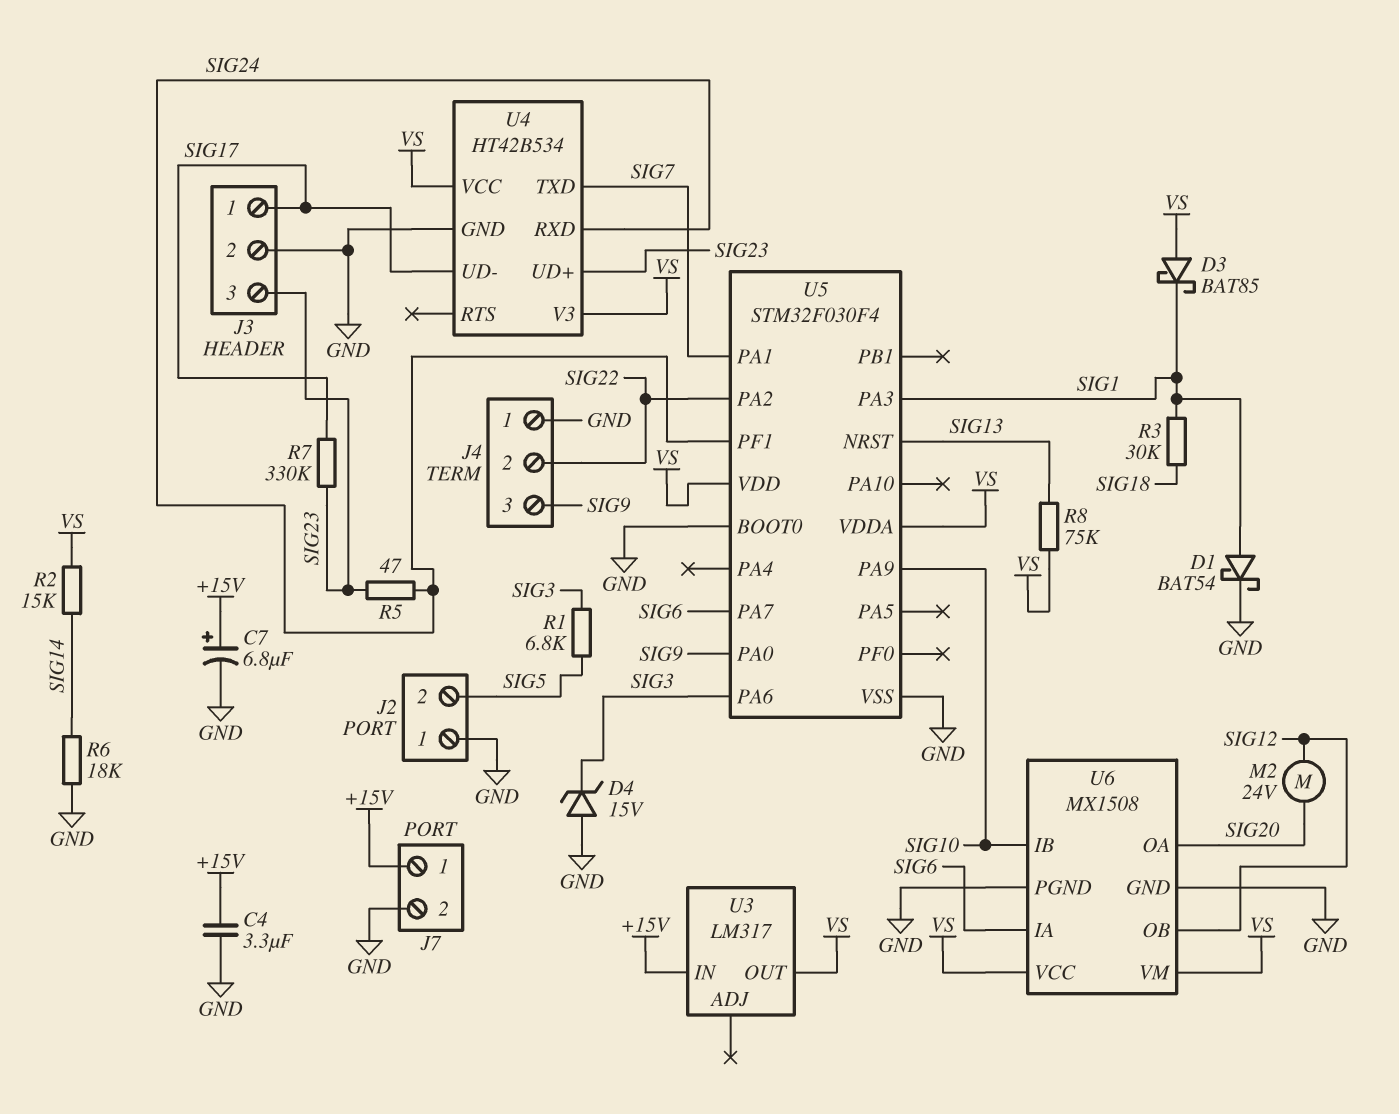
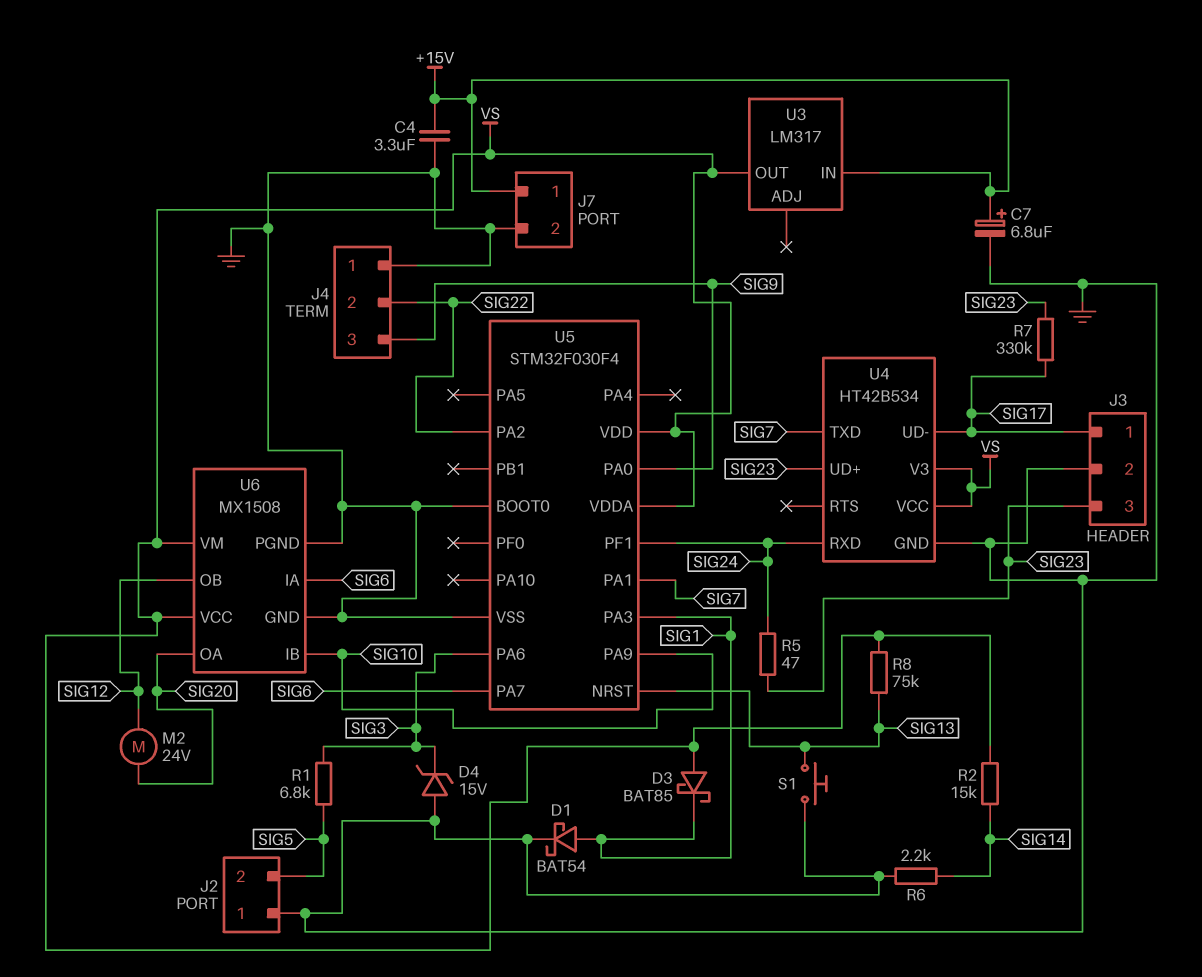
R3: 30k (SIG1, SIG18) -> none
R6: 18k (GND, SIG14) -> 2.2k (GND, SIG14)
S1: none -> button (GND, SIG13)

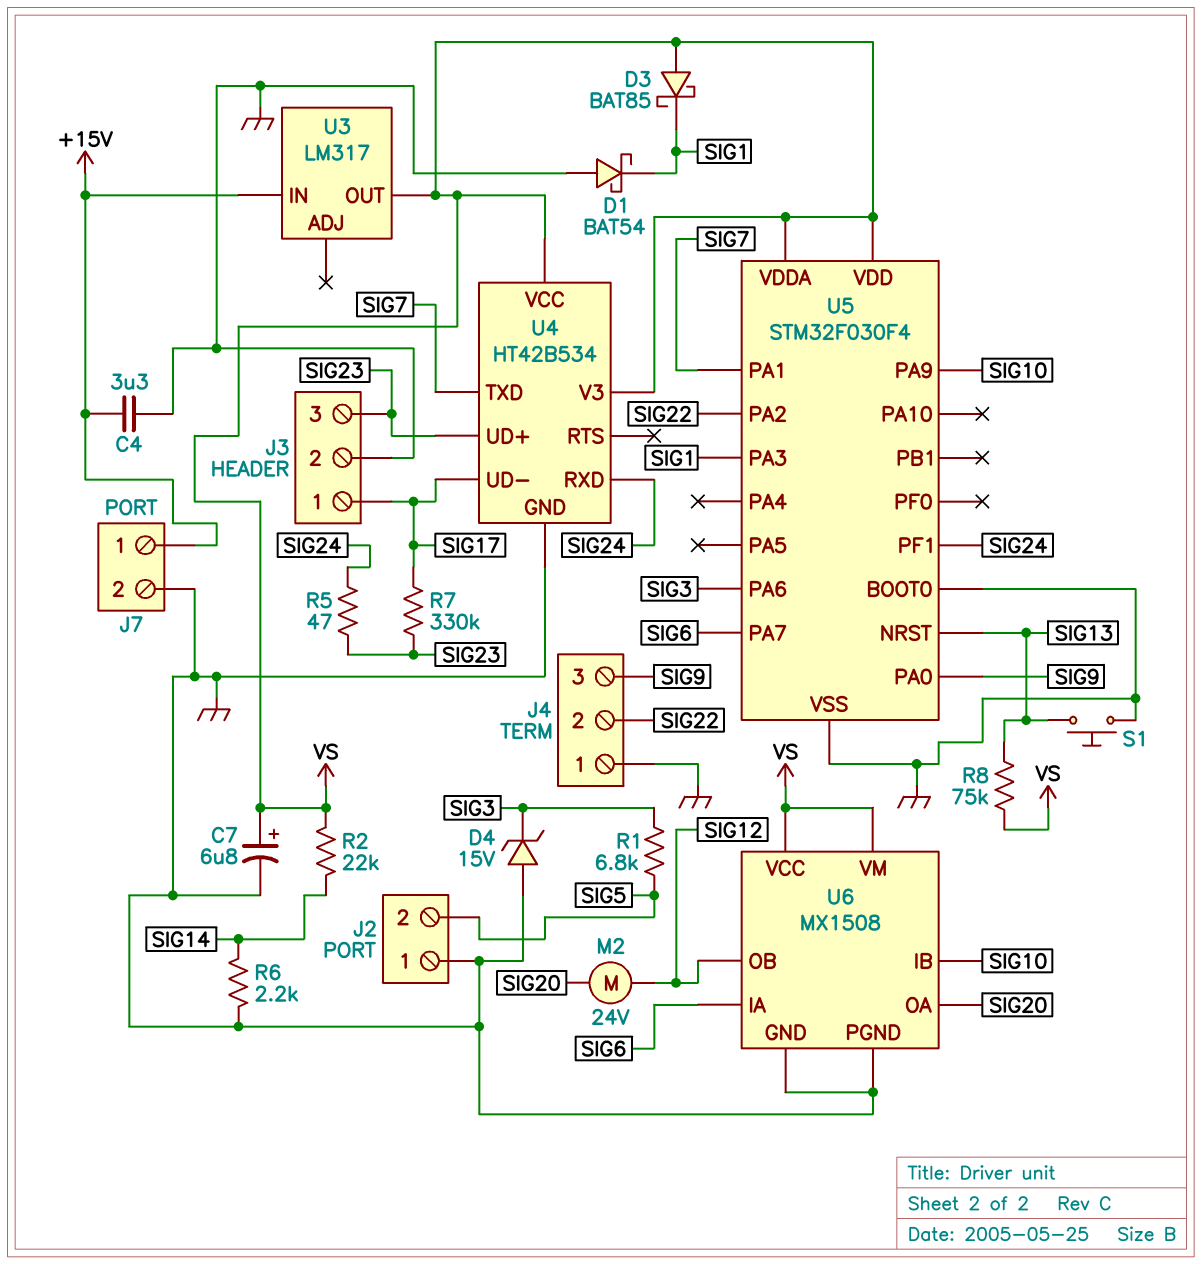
C7: 6.8uF (plus +15V, minus GND) -> 6.8uF (plus VS, minus GND)
D1: schottky BAT54 (A SIG1, K GND) -> schottky BAT54 (A GND, K SIG1)
R2: 15k (SIG14, VS) -> 22k (SIG14, VS)

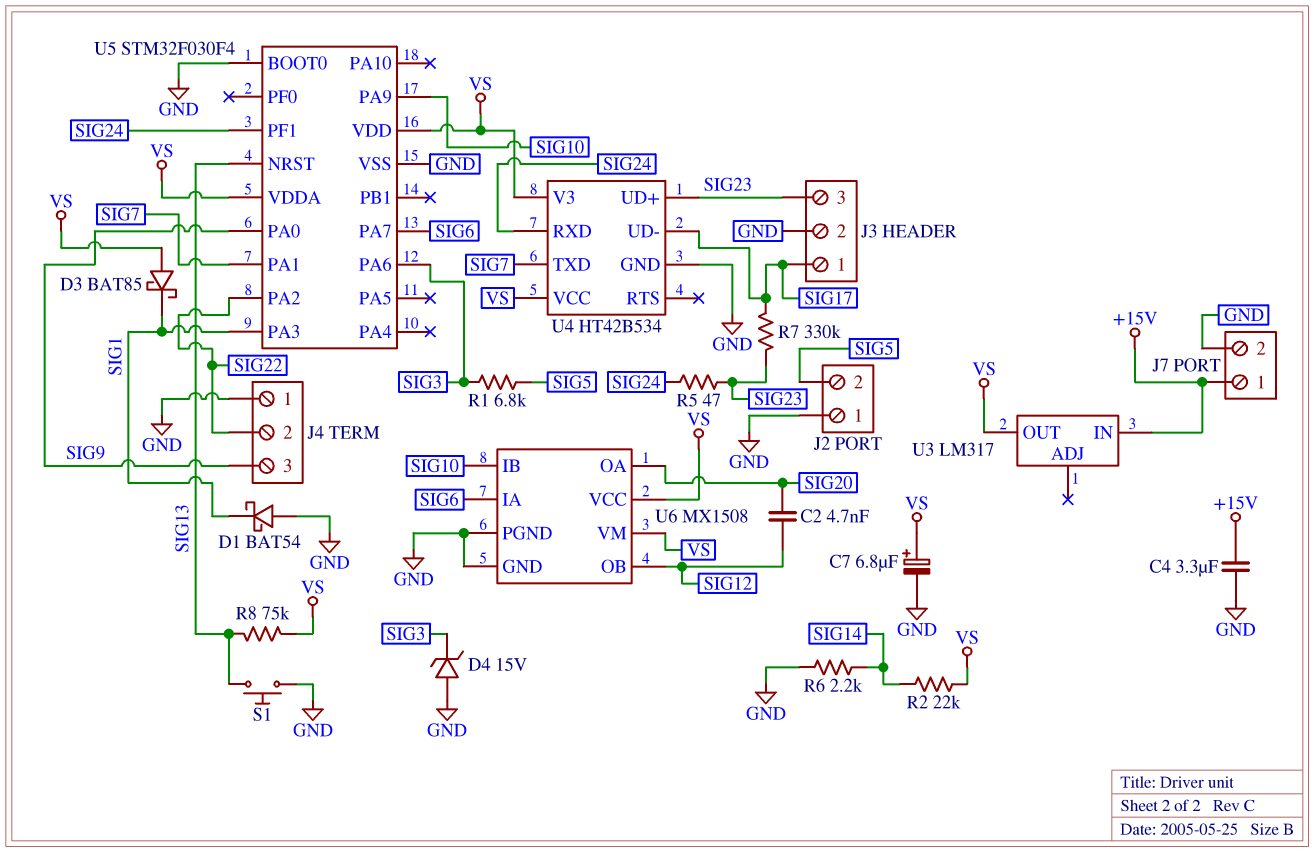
C2: none -> 4.7nF (SIG12, SIG20)
M2: motor 24V (SIG12, SIG20) -> none

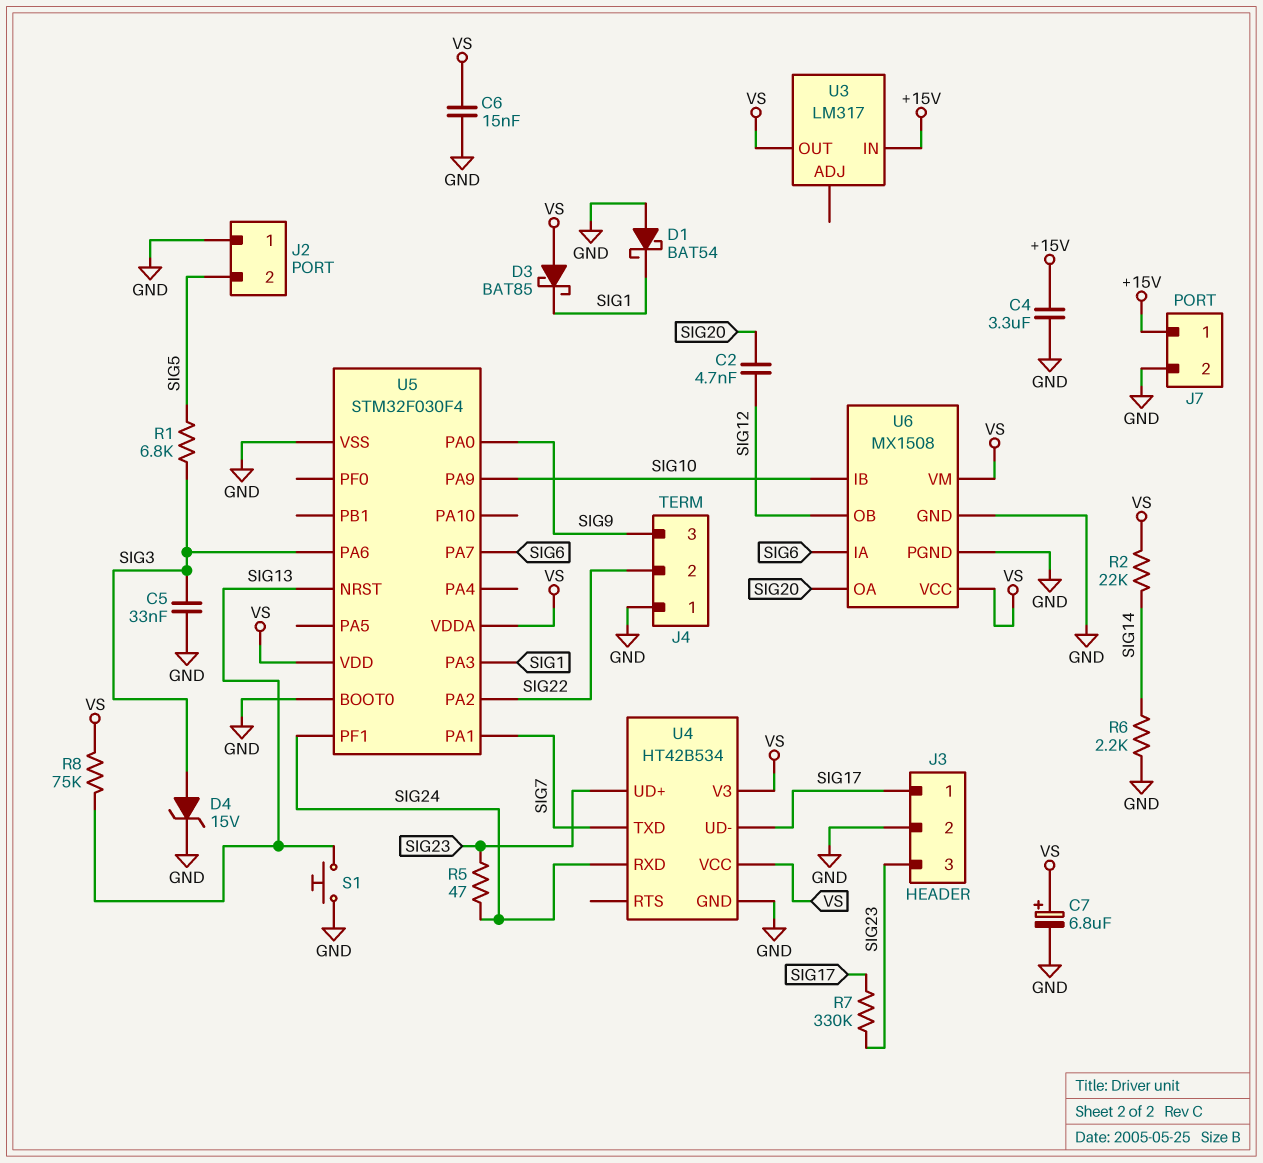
C5: none -> 33nF (GND, SIG3)
C6: none -> 15nF (GND, VS)
D4: zener 15V (A GND, K SIG3) -> zener 15V (A SIG3, K GND)

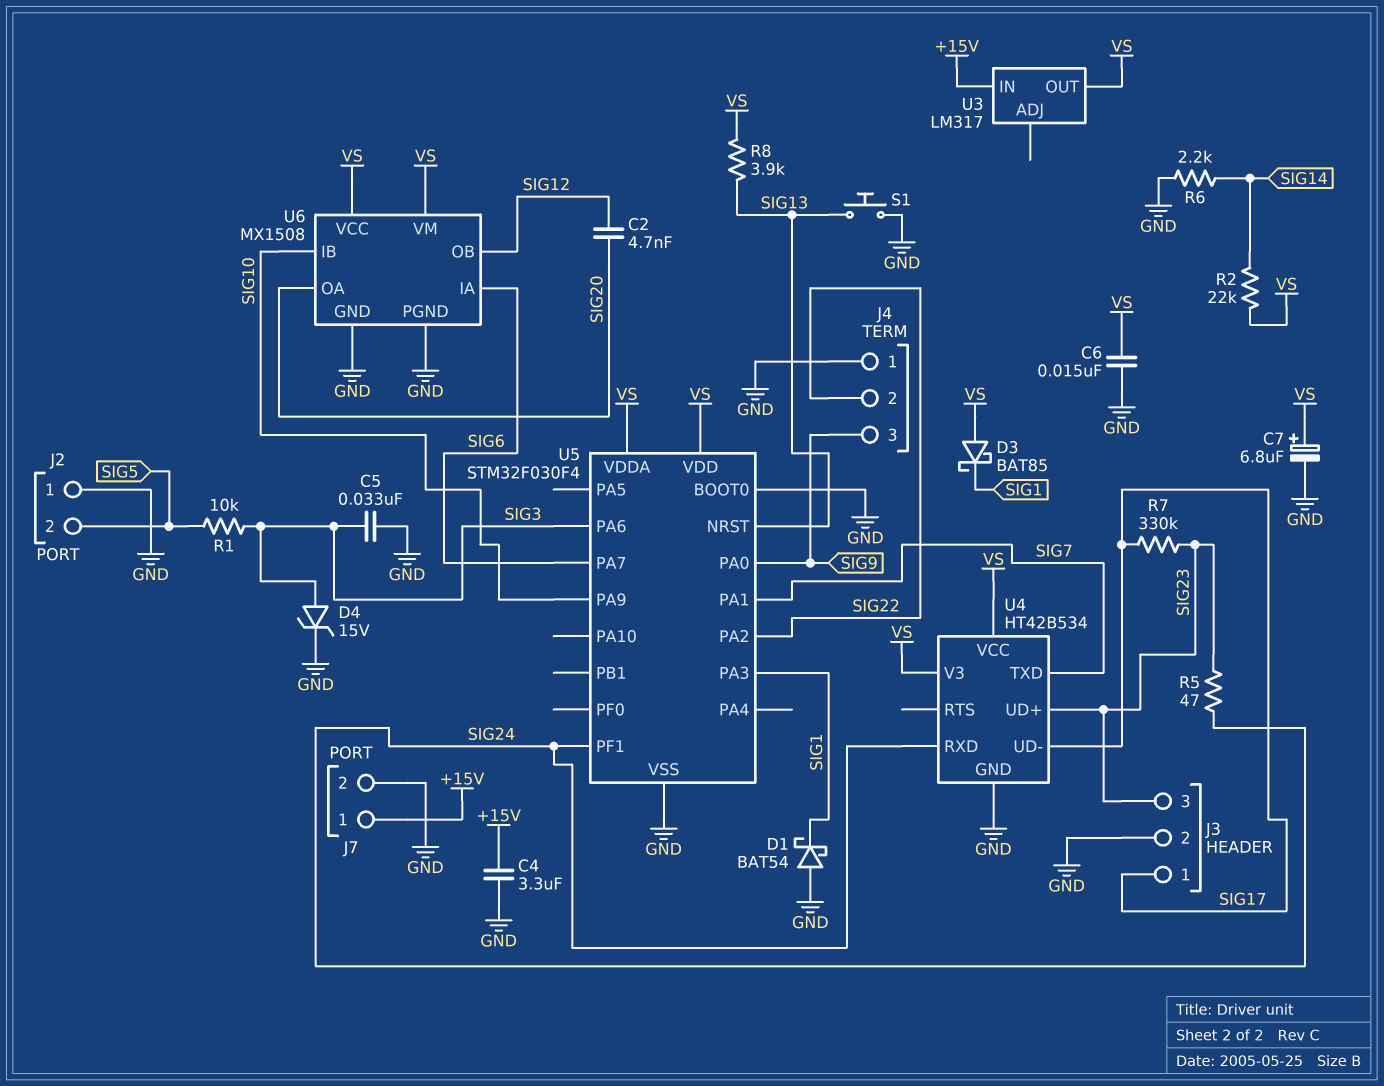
R1: 6.8k (SIG3, SIG5) -> 10k (SIG3, SIG5)
R8: 75k (SIG13, VS) -> 3.9k (SIG13, VS)

